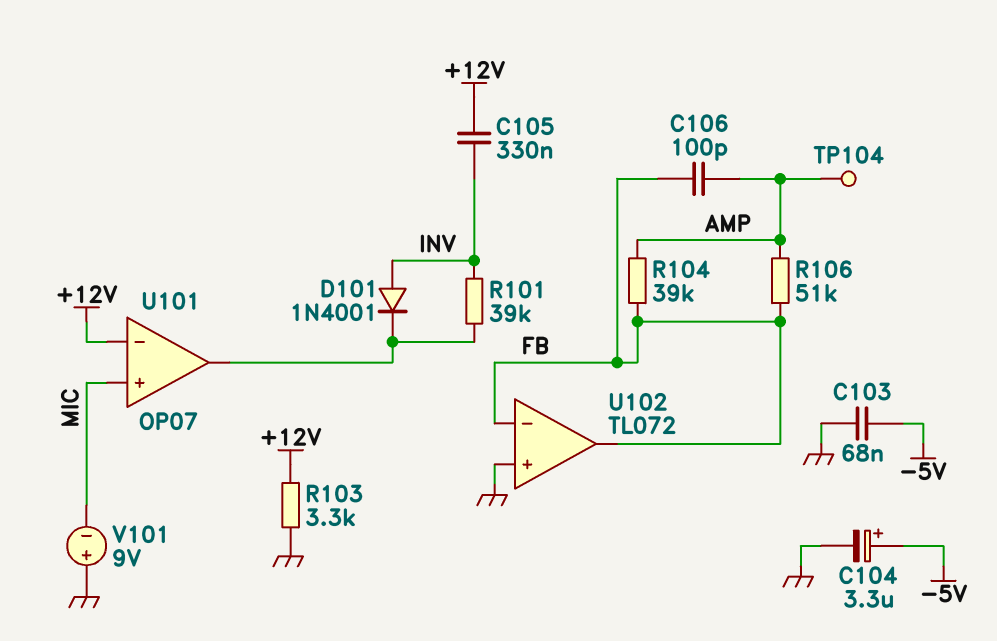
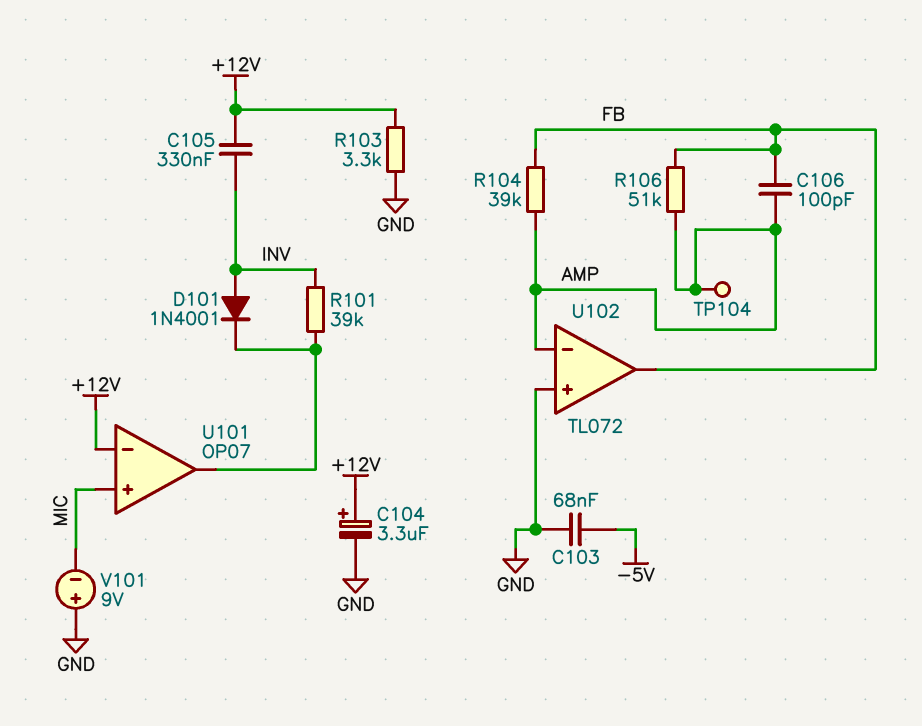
C104: 3.3uF (plus -5V, minus GND) -> 3.3uF (plus +12V, minus GND)
U102 pin in-: FB -> AMP

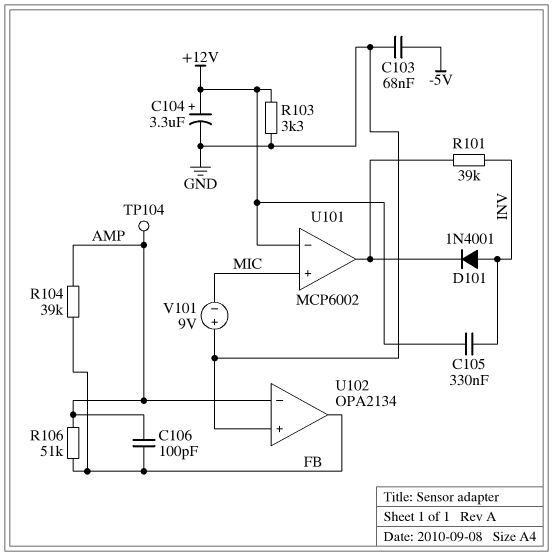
U101: OP07 -> MCP6002
U102: TL072 -> OPA2134

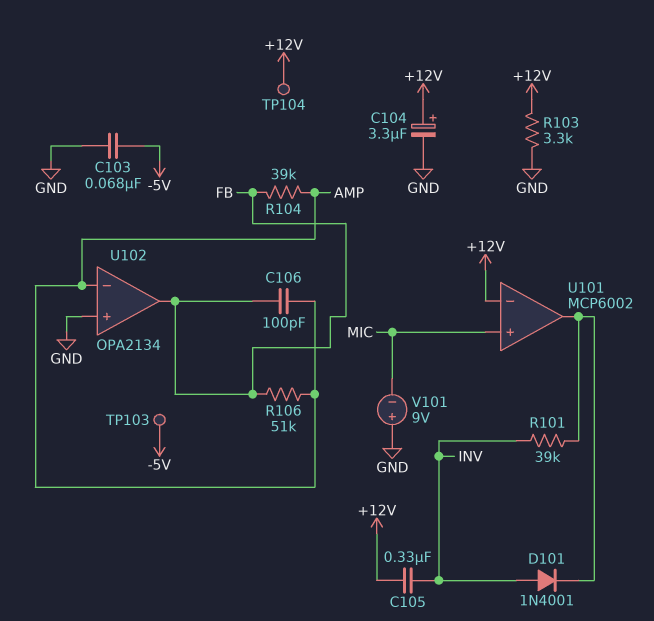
TP103: none -> test point (-5V)
TP104: test point (AMP) -> test point (+12V)

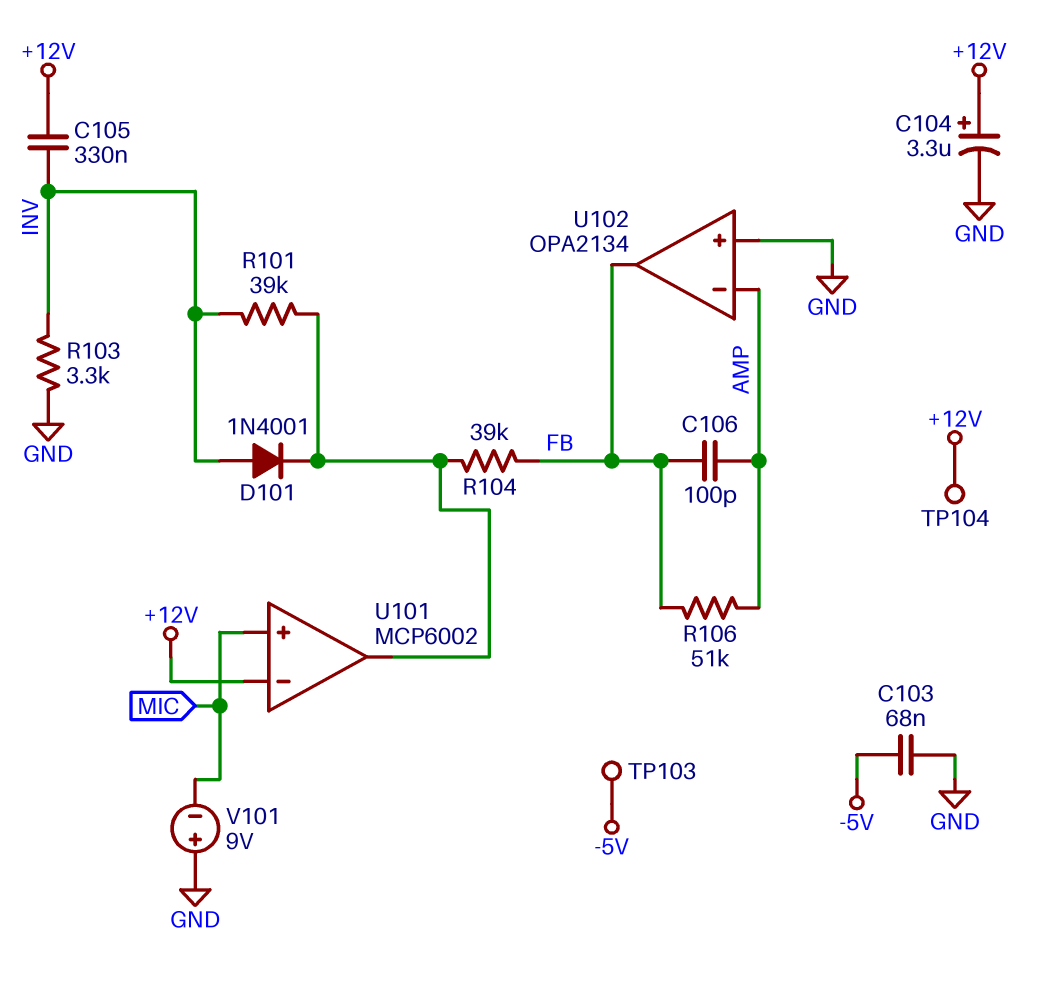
R103: 3.3k (+12V, GND) -> 3.3k (GND, INV)
R104: 39k (AMP, FB) -> 39k (FB, U101/out)

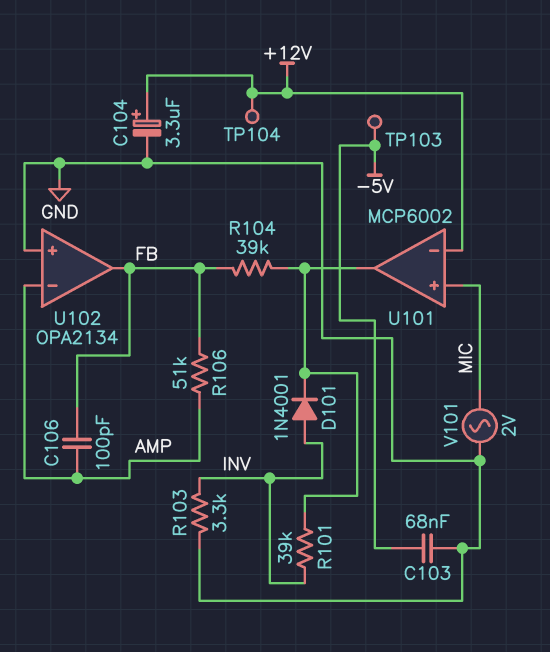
C105: 330nF (+12V, INV) -> none
V101: 9V (plus GND, minus MIC) -> AC 2V (GND, MIC)

